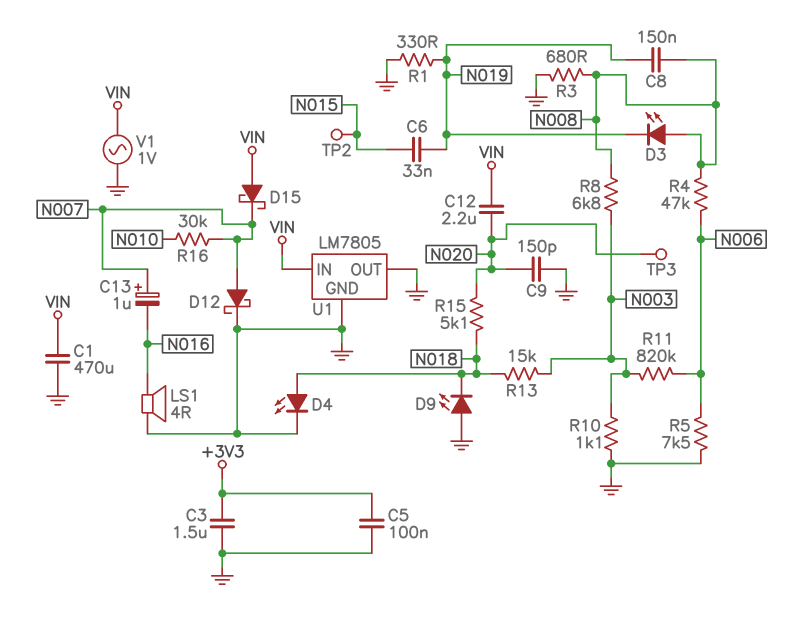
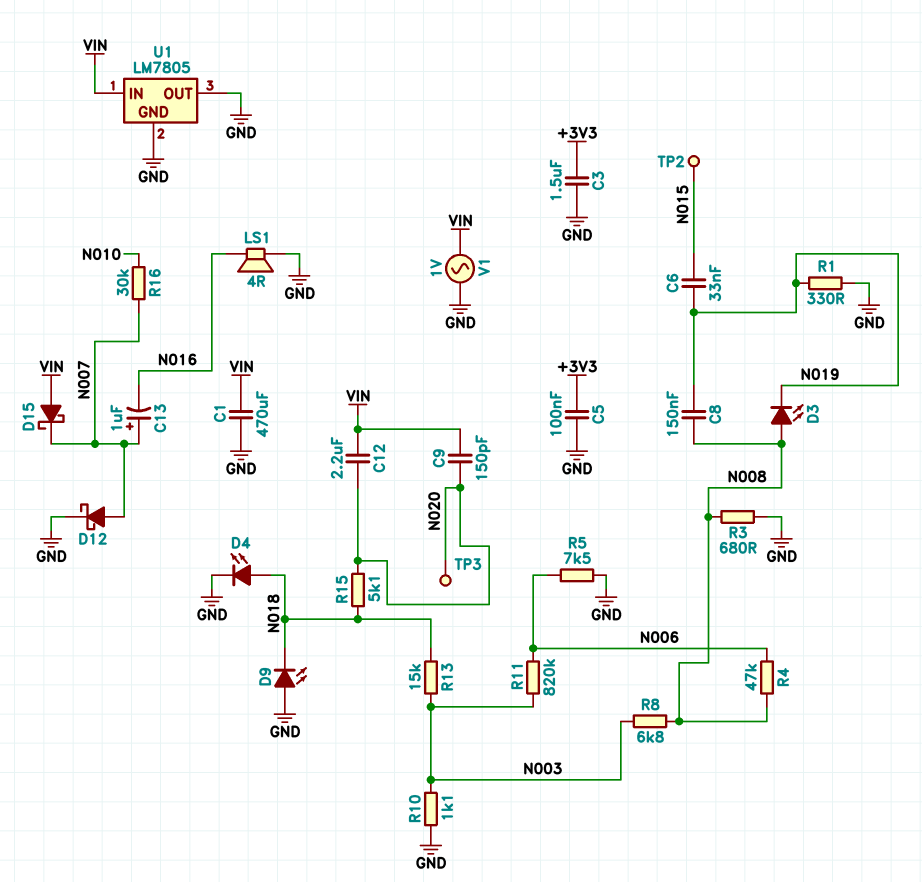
C9: 150pF (GND, N020) -> 150pF (N020, VIN)

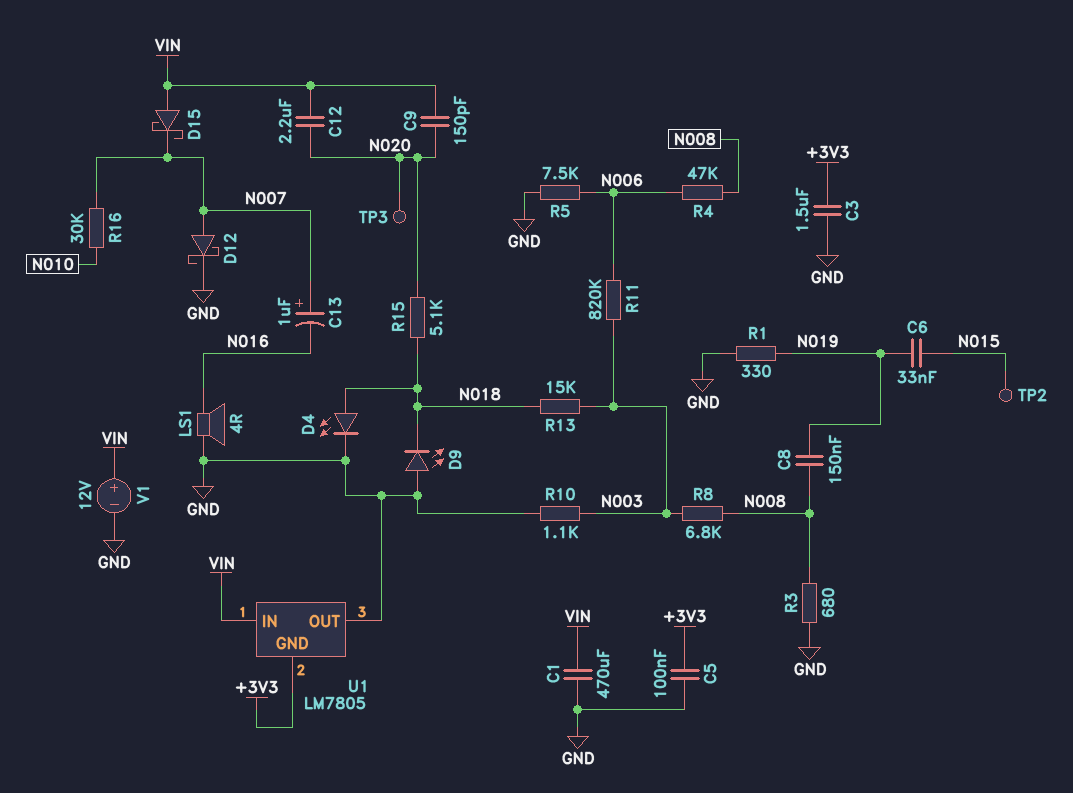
D3: LED (A N008, K N019) -> none
U1 pin GND: GND -> +3V3
V1: AC 1V (GND, VIN) -> 12V (plus VIN, minus GND)

